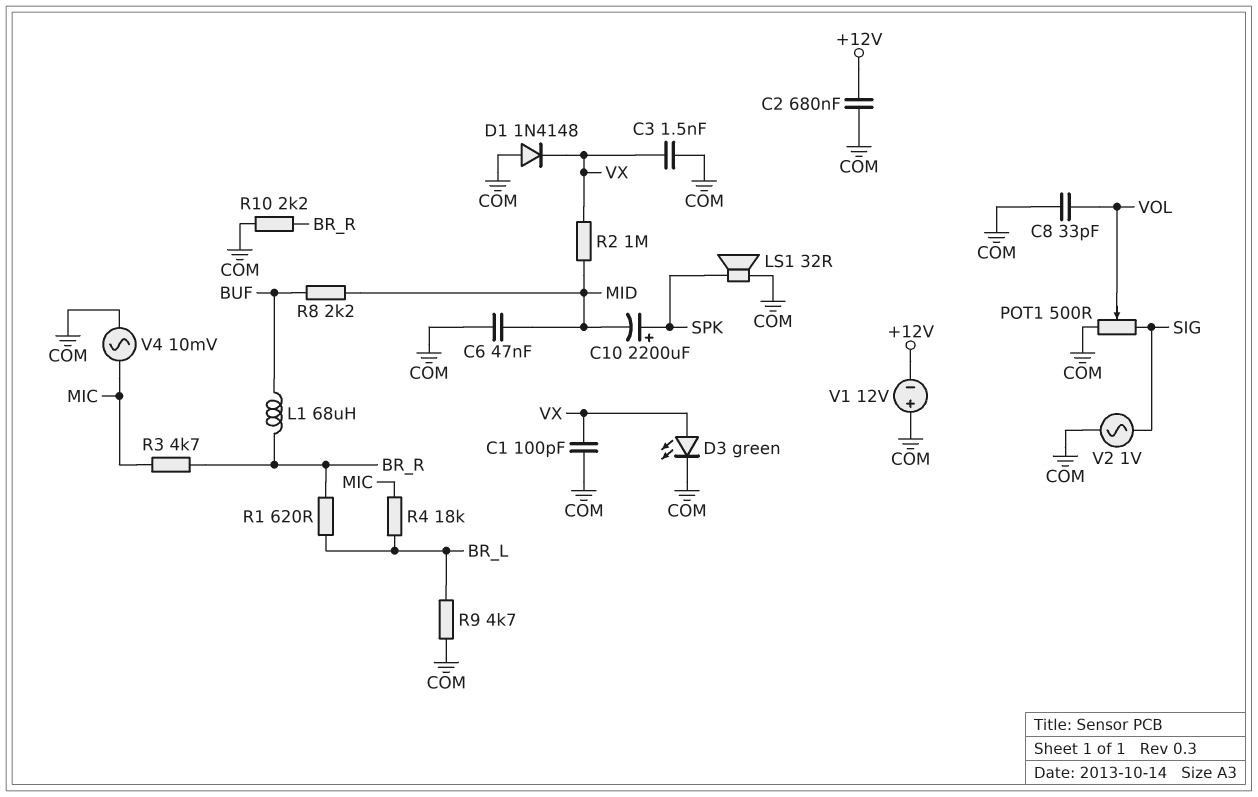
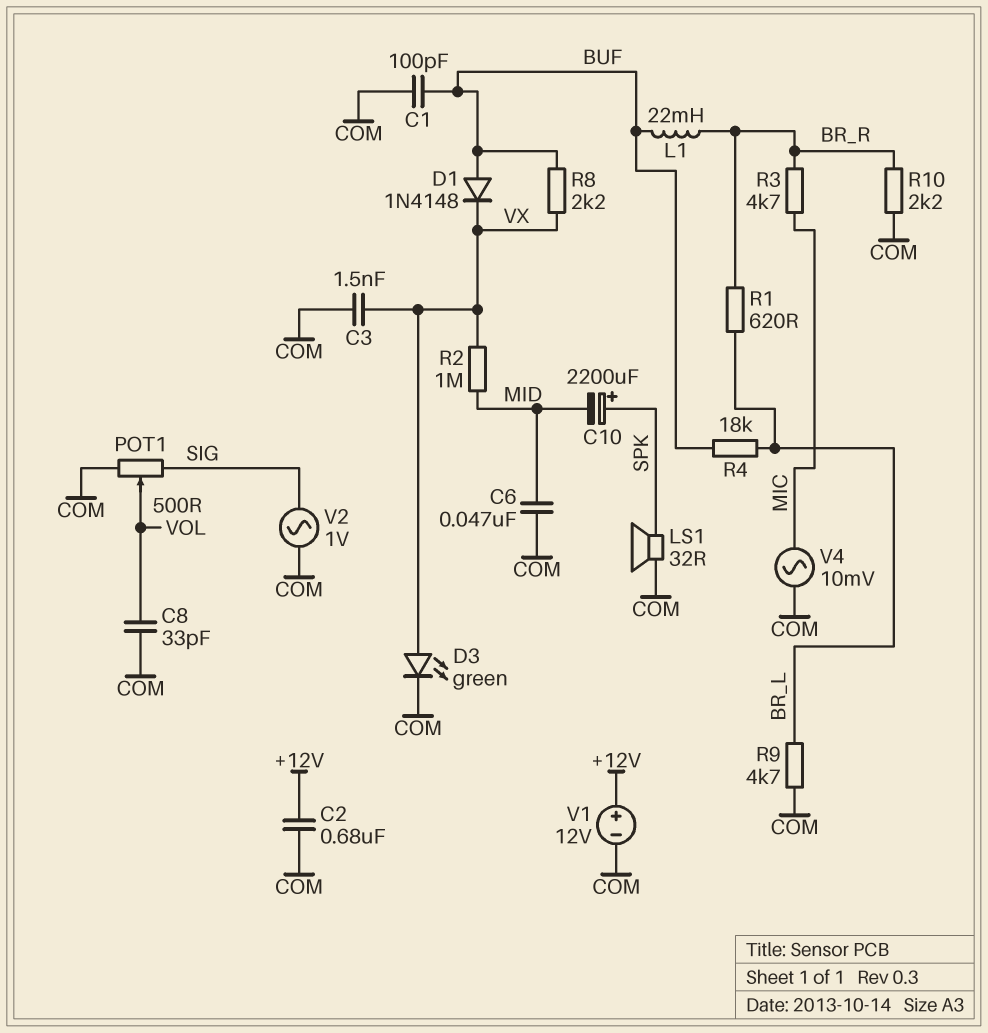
C1: 100pF (COM, VX) -> 100pF (BUF, COM)
D1: diode 1N4148 (A COM, K VX) -> diode 1N4148 (A BUF, K VX)
L1: 68uH (BR_R, BUF) -> 22mH (BR_R, BUF)
R4: 18k (BR_L, MIC) -> 18k (BR_L, BUF)
R8: 2.2k (BUF, MID) -> 2.2k (BUF, VX)
V1: 12V (plus COM, minus +12V) -> 12V (plus +12V, minus COM)

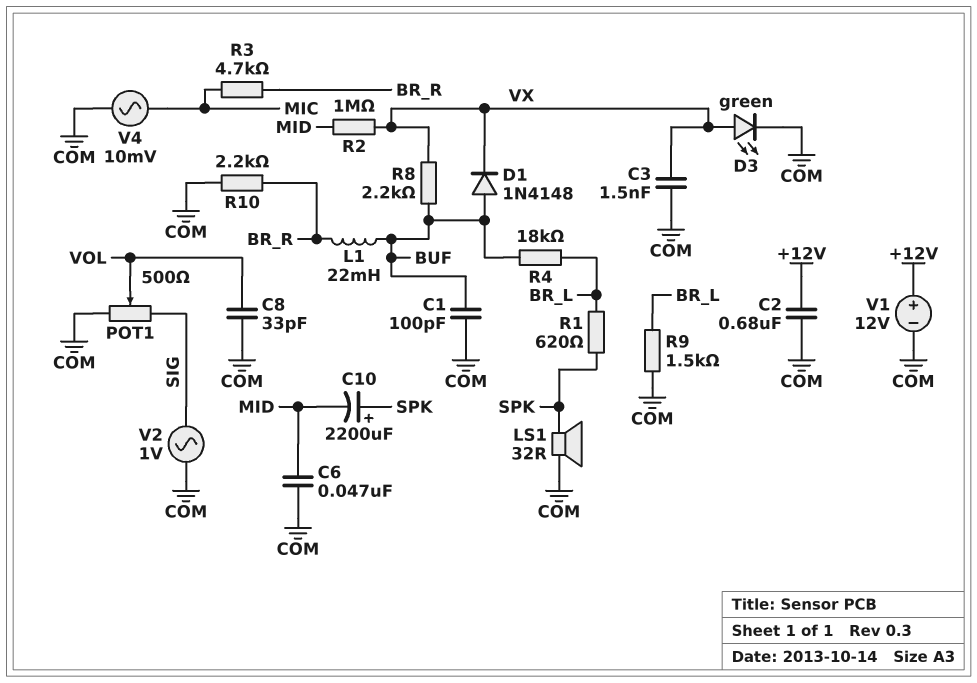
R1: 620 (BR_L, BR_R) -> 620 (BR_L, SPK)
R9: 4.7k (BR_L, COM) -> 1.5k (BR_L, COM)

